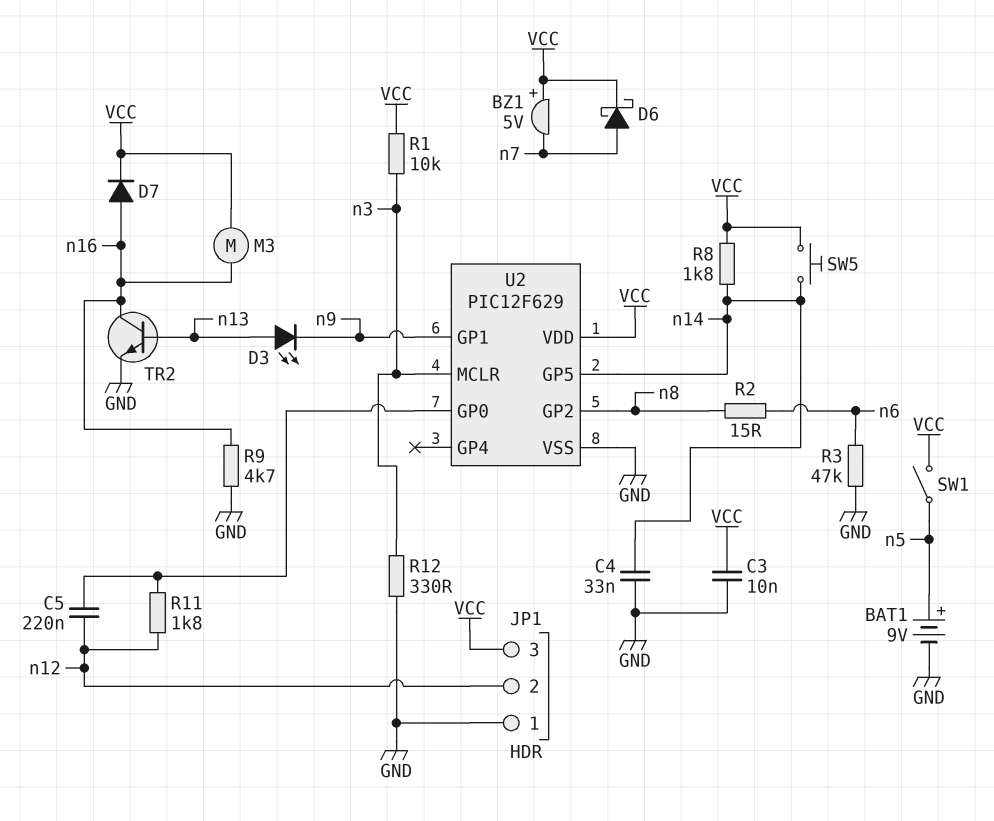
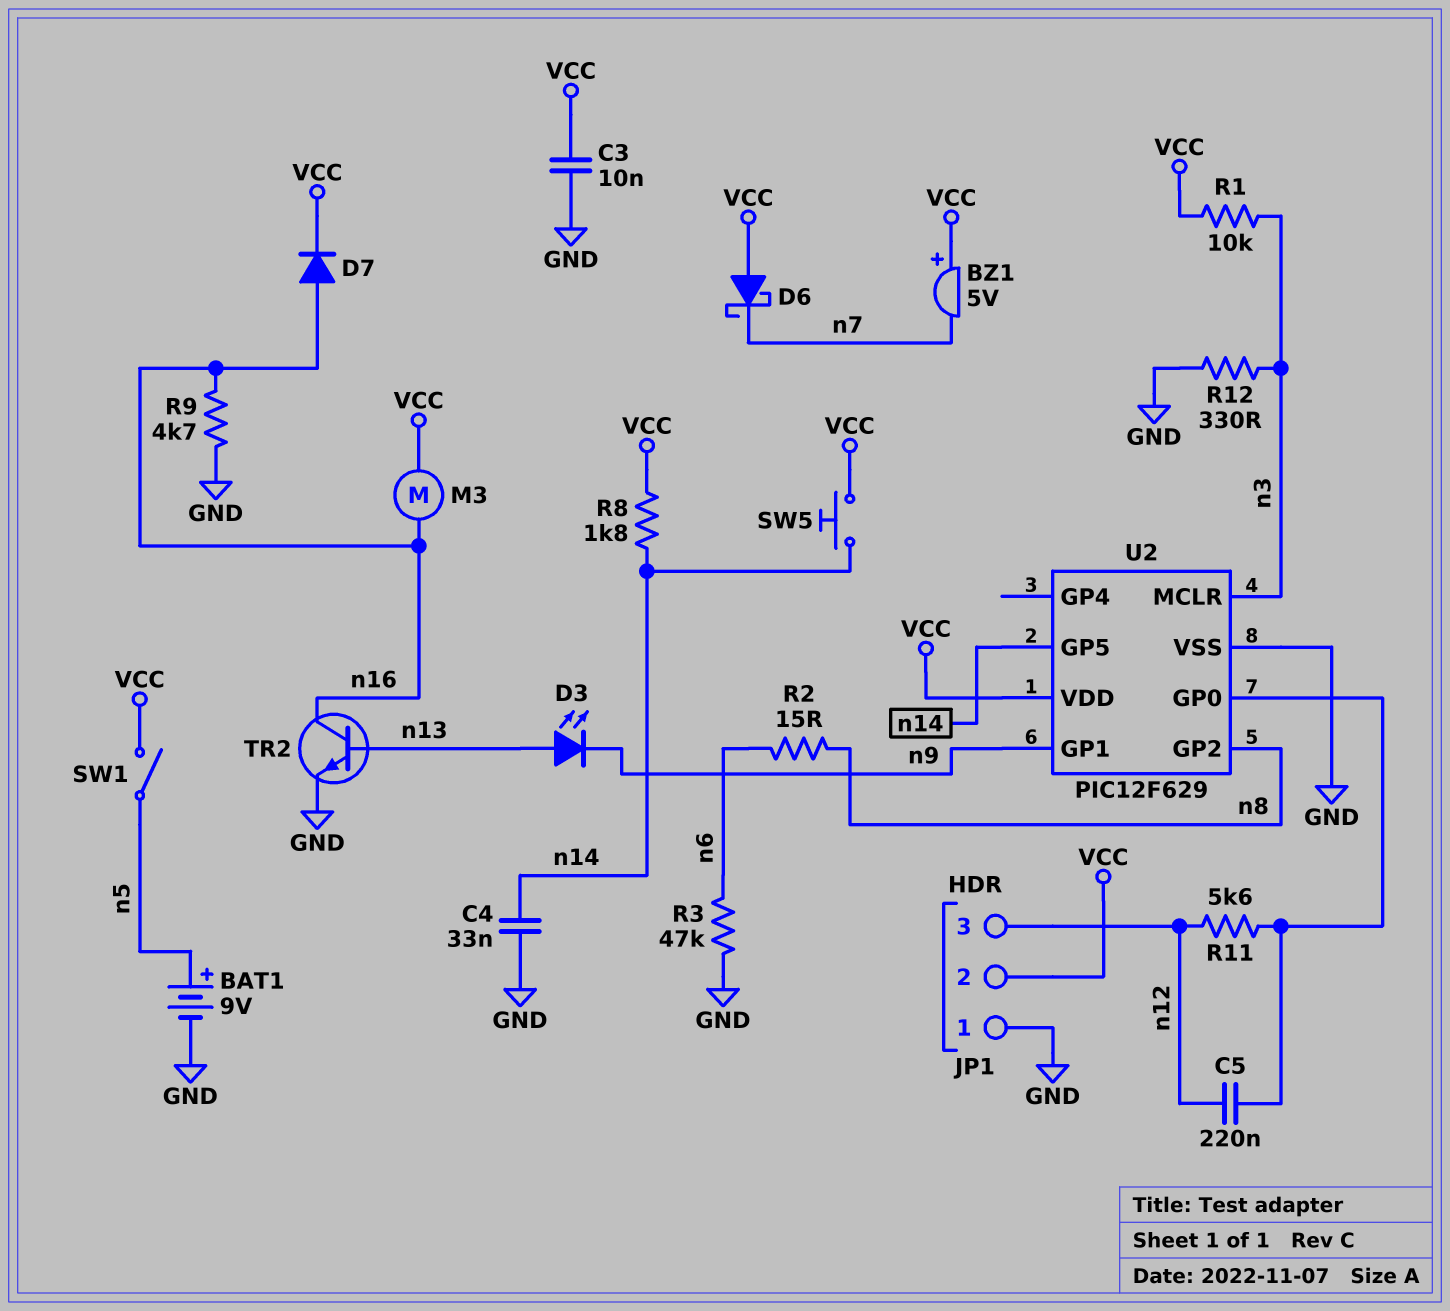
D6: schottky (A n7, K VCC) -> schottky (A VCC, K n7)
JP1 pin 2: n12 -> VCC
JP1 pin 3: VCC -> n12
R11: 1.8k (U2/GP0, n12) -> 5.6k (U2/GP0, n12)

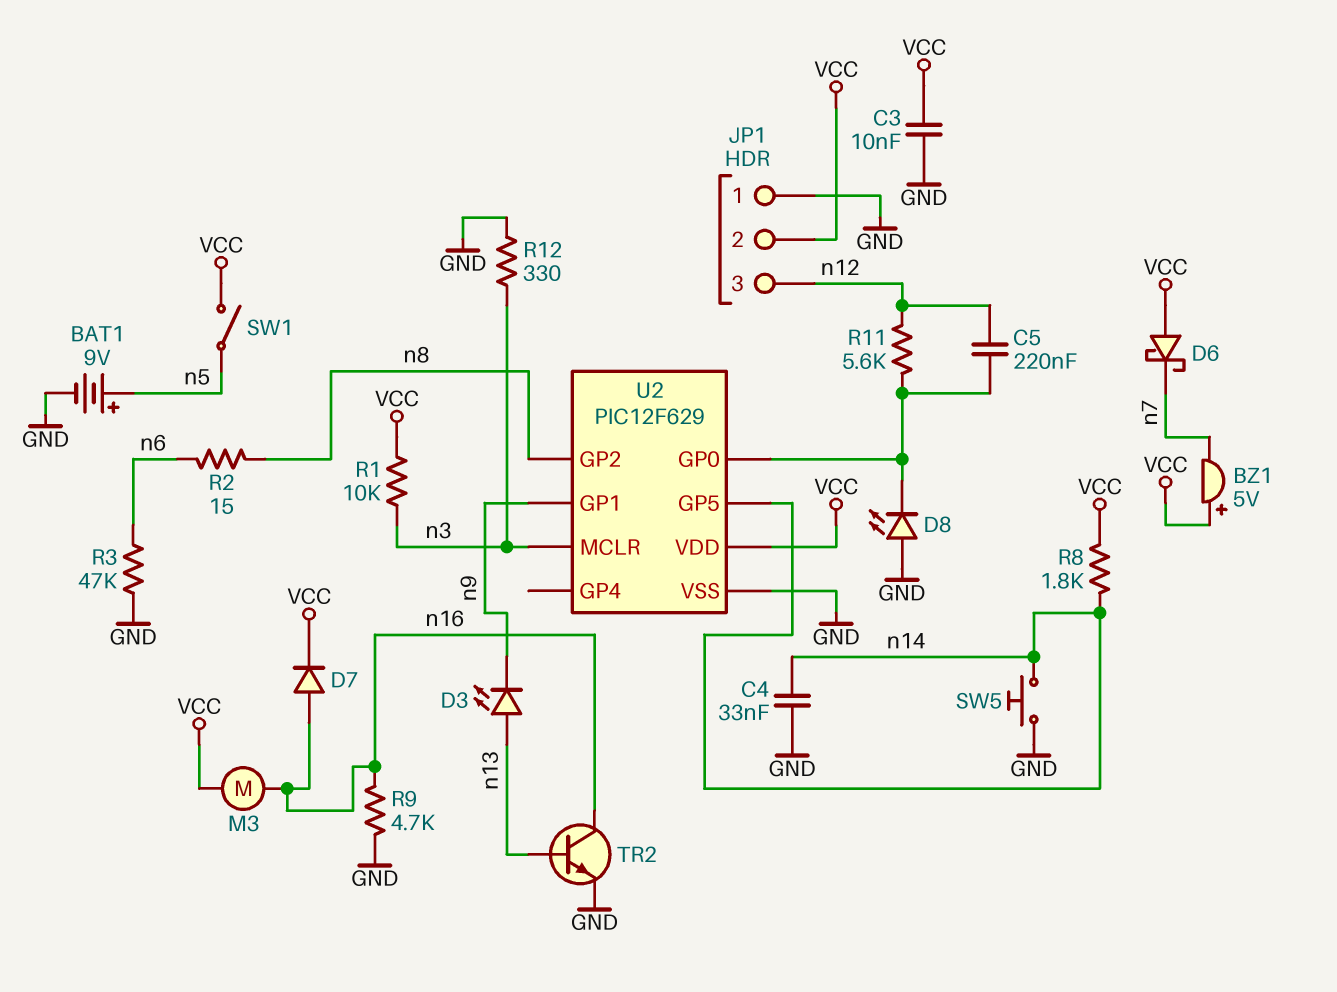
D8: none -> LED (A GND, K U2/GP0)
SW5: button (VCC, n14) -> button (GND, n14)

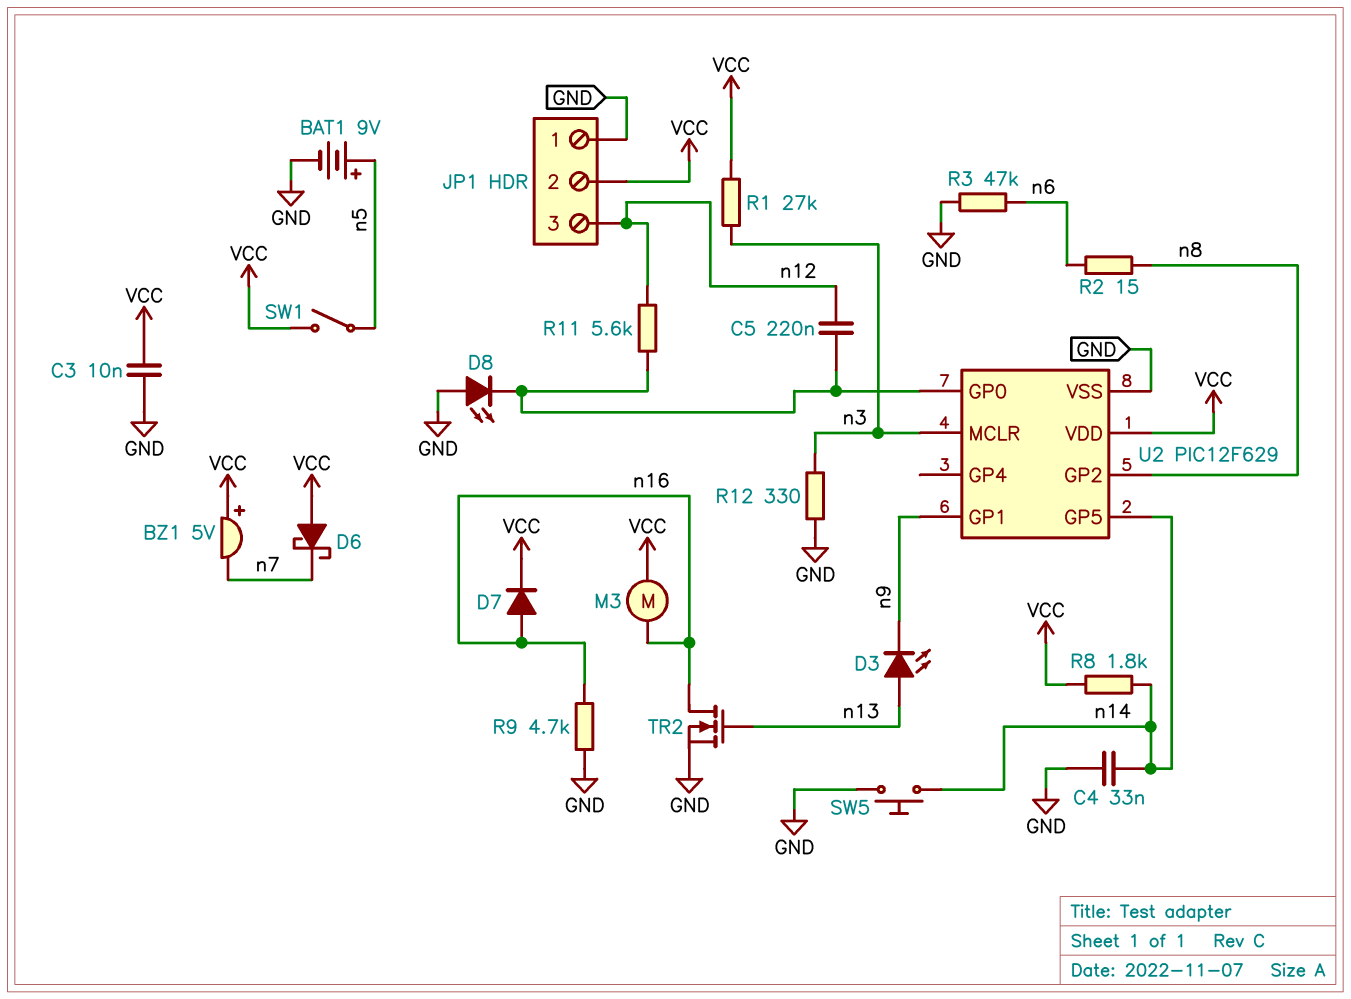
R1: 10k (VCC, n3) -> 27k (VCC, n3)
TR2: NPN (B n13, C n16, E GND) -> NMOS (G n13, D n16, S GND)

